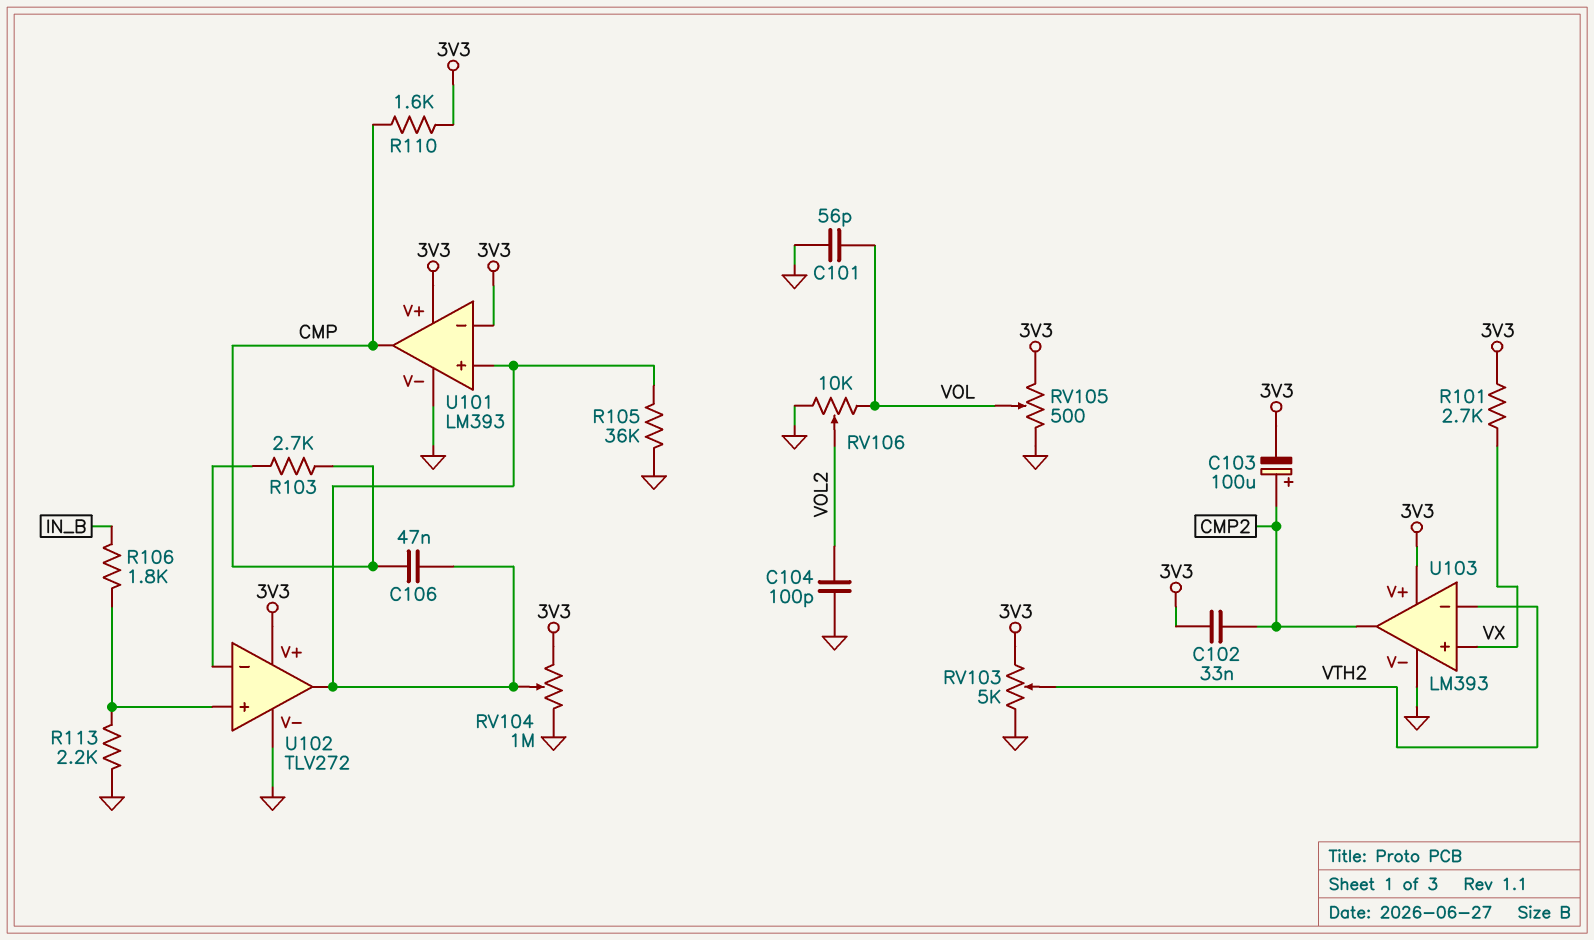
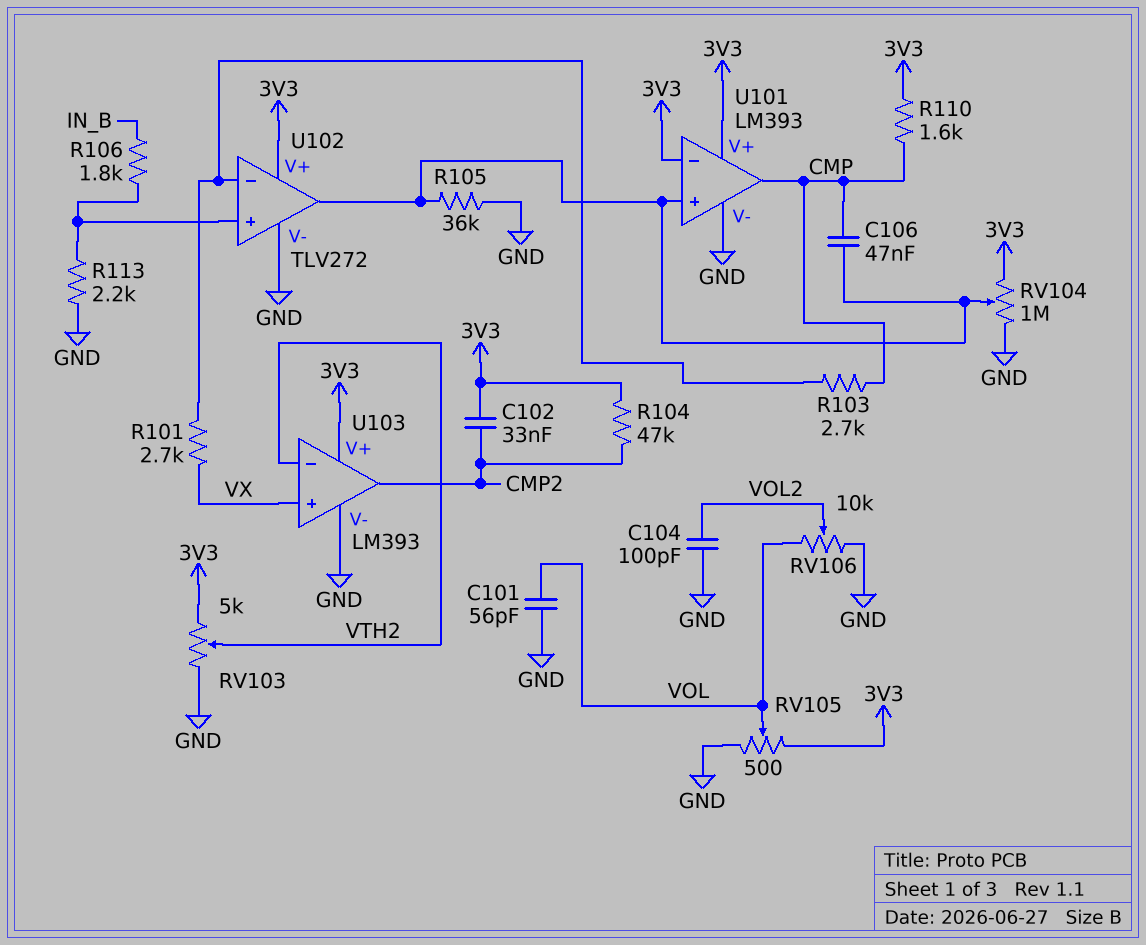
C103: 100uF (plus CMP2, minus 3V3) -> none
R101: 2.7k (3V3, VX) -> 2.7k (U102/in-, VX)
R104: none -> 47k (3V3, CMP2)

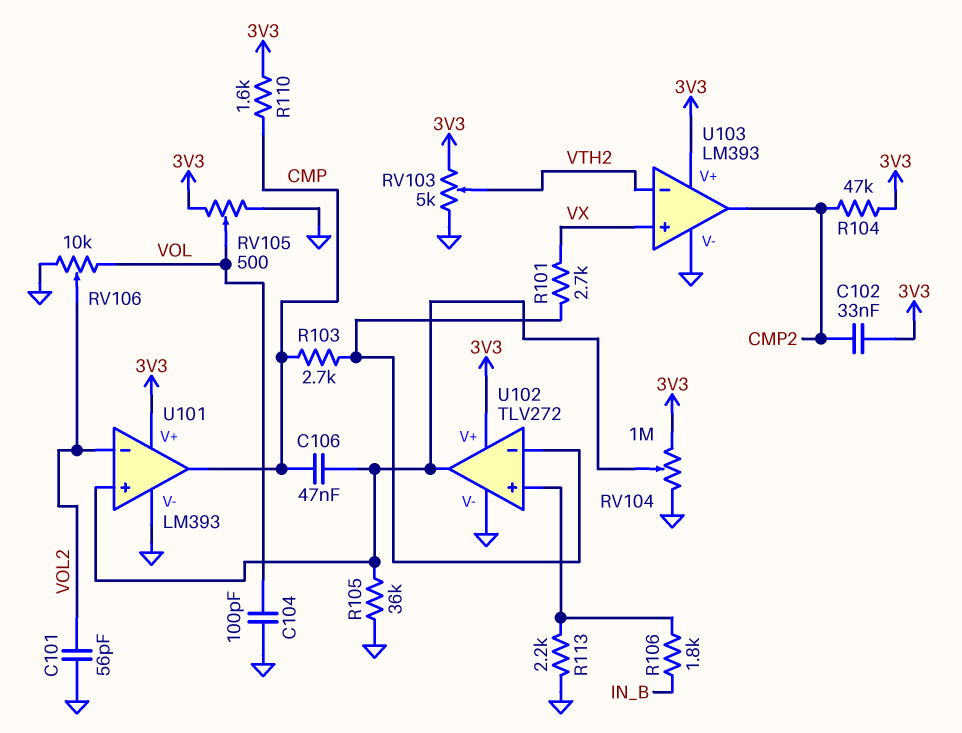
C101: 56pF (GND, VOL) -> 56pF (GND, VOL2)
C104: 100pF (GND, VOL2) -> 100pF (GND, VOL)
U101 pin in-: 3V3 -> VOL2

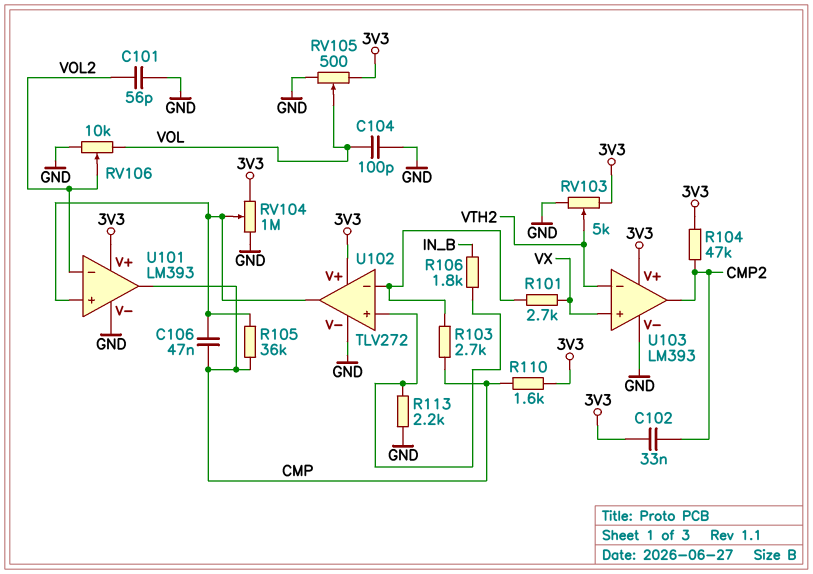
R105: 36k (GND, U101/in+) -> 36k (CMP, U101/in+)

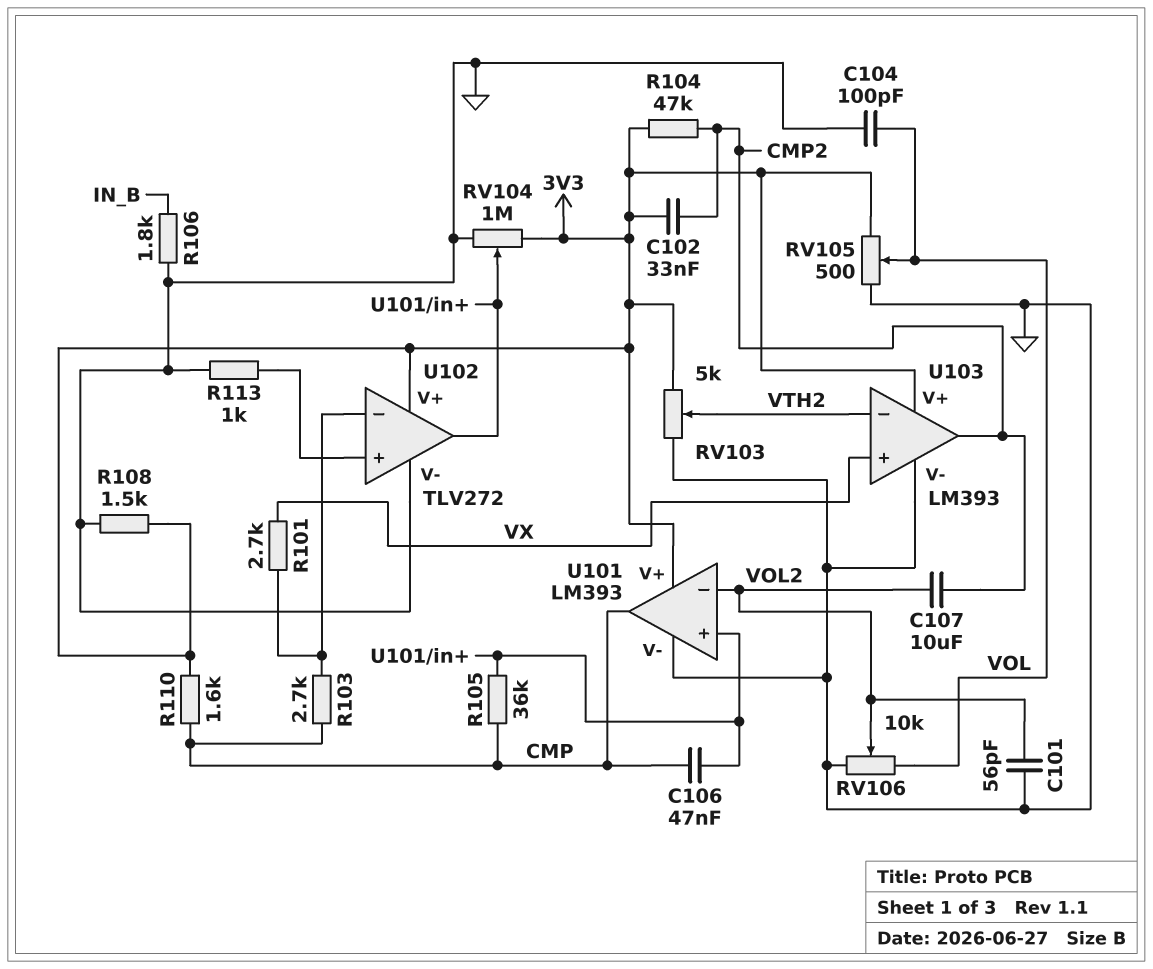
C107: none -> 10uF (CMP2, VOL2)
R106: 1.8k (IN_B, U102/in+) -> 1.8k (GND, IN_B)
R108: none -> 1.5k (3V3, GND)
R113: 2.2k (GND, U102/in+) -> 1k (GND, U102/in+)

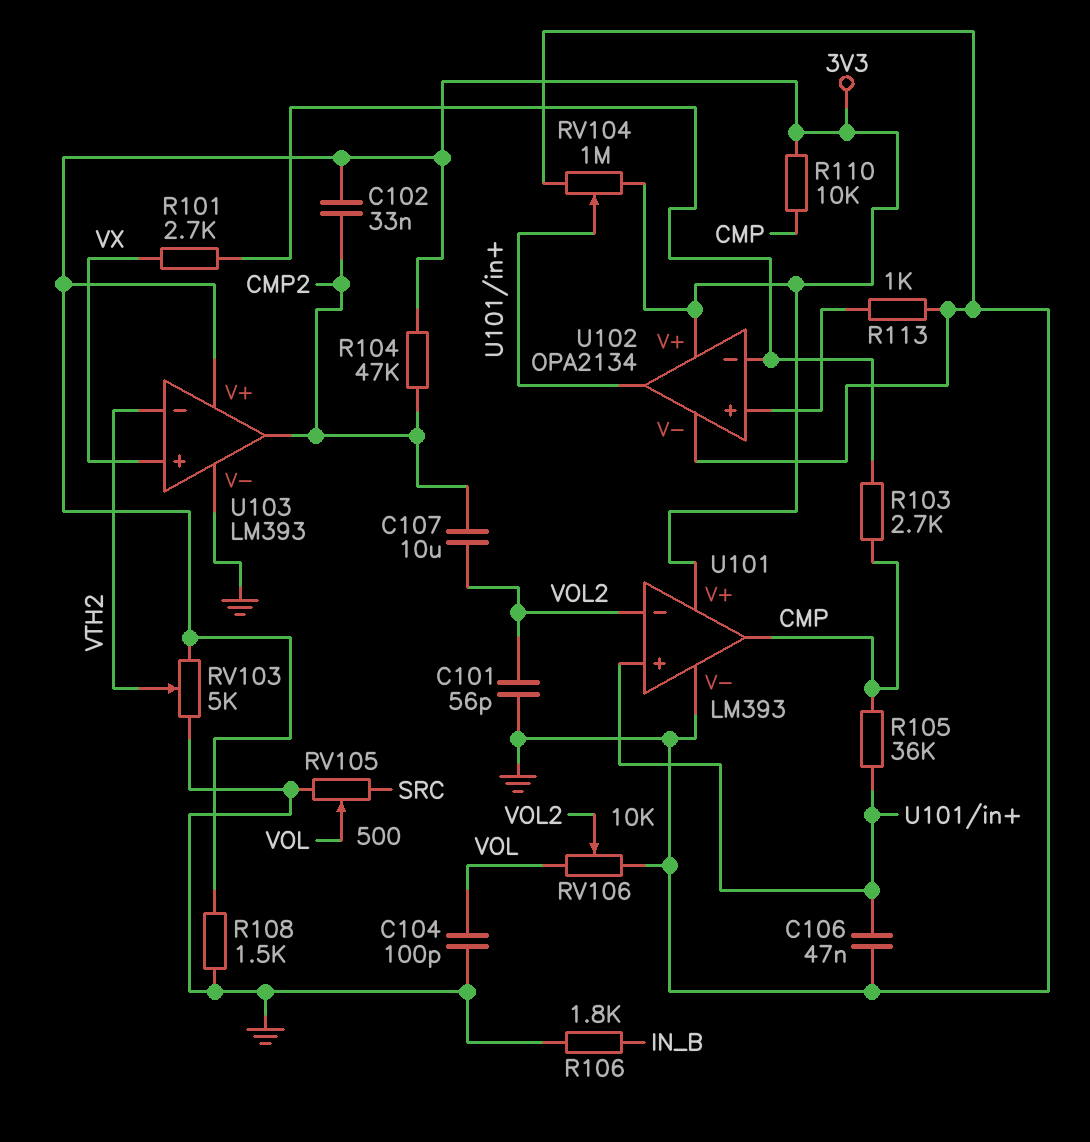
C106: 47nF (CMP, U101/in+) -> 47nF (GND, U101/in+)
R110: 1.6k (3V3, CMP) -> 10k (3V3, CMP)
RV105: 500 (3V3, GND, wiper VOL) -> 500 (GND, SRC, wiper VOL)
U102: TLV272 -> OPA2134

